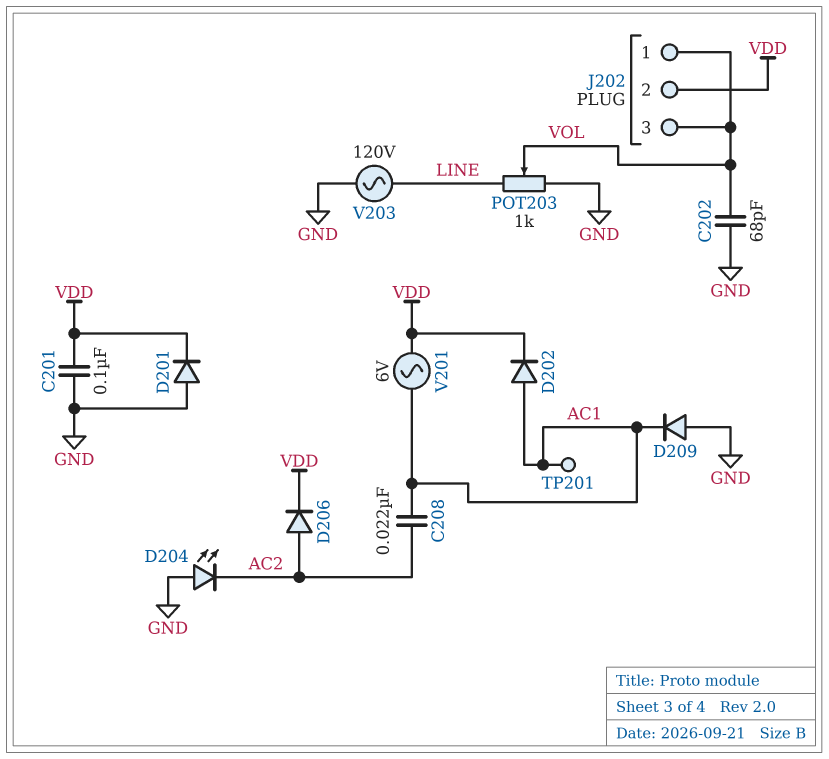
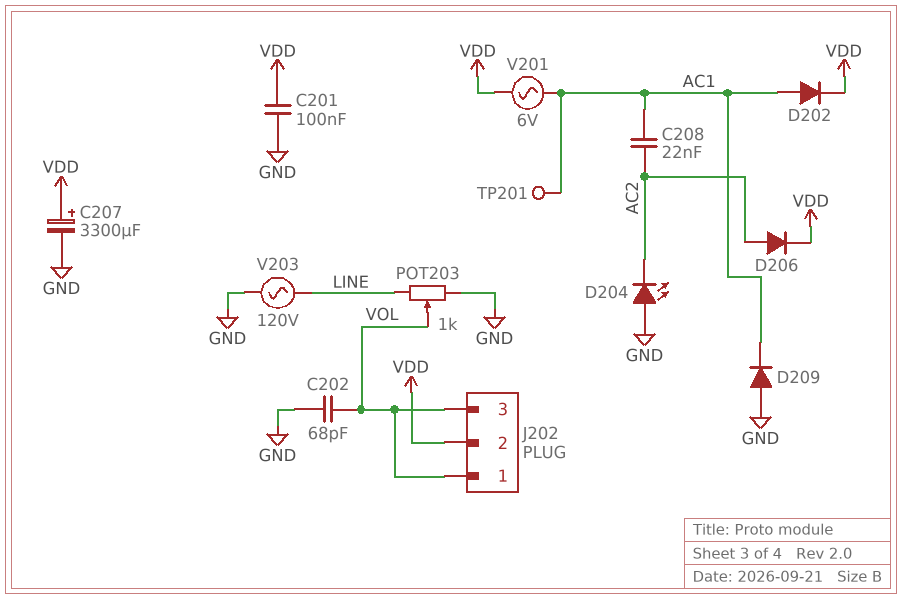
C207: none -> 3300uF (plus VDD, minus GND)
D201: diode (A GND, K VDD) -> none

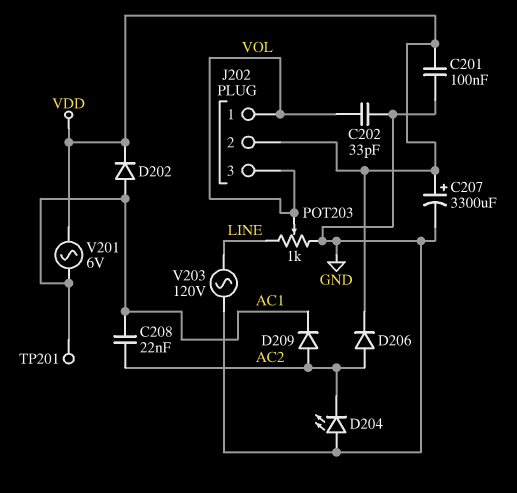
C202: 68pF (GND, VOL) -> 33pF (GND, VOL)
D209: diode (A GND, K AC1) -> diode (A AC2, K AC1)

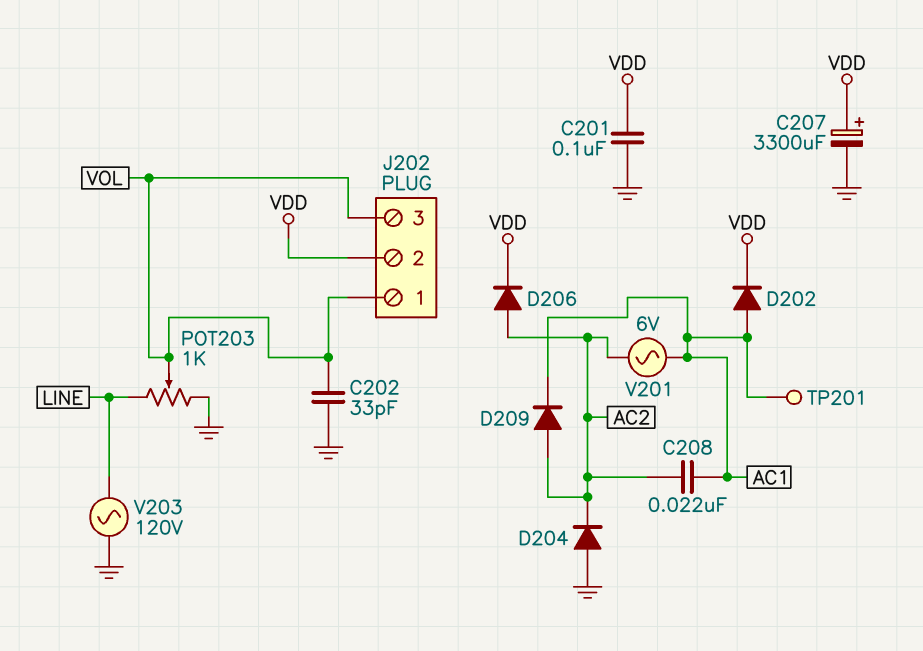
D204: LED (A GND, K AC2) -> diode (A GND, K AC2)
V201: AC 6V (AC1, VDD) -> AC 6V (AC1, AC2)

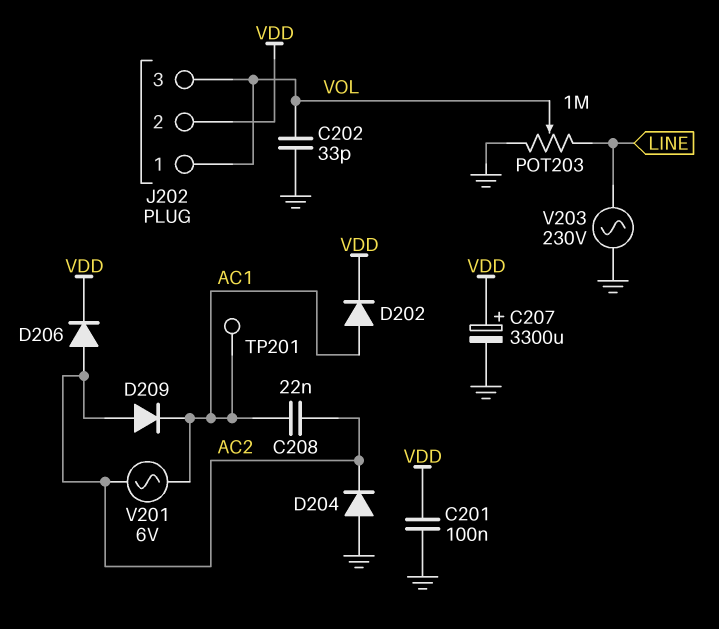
POT203: 1k (GND, LINE, wiper VOL) -> 1M (GND, LINE, wiper VOL)
V203: AC 120V (GND, LINE) -> AC 230V (GND, LINE)

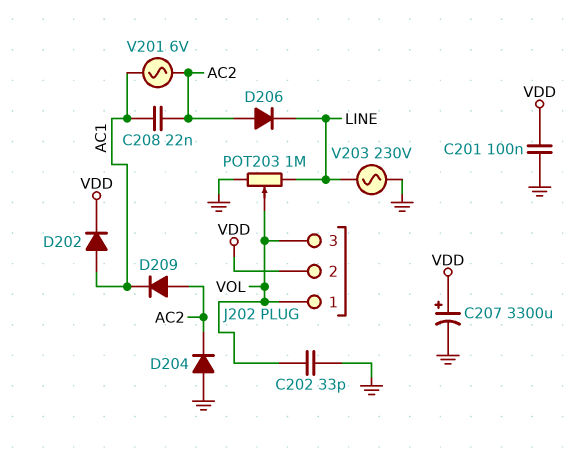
D206: diode (A AC2, K VDD) -> diode (A AC2, K LINE)
TP201: test point (AC1) -> none

